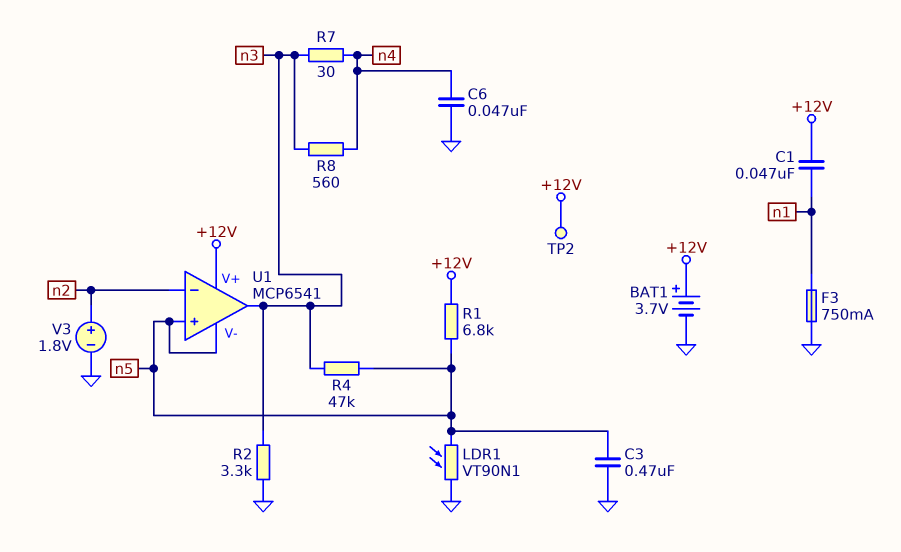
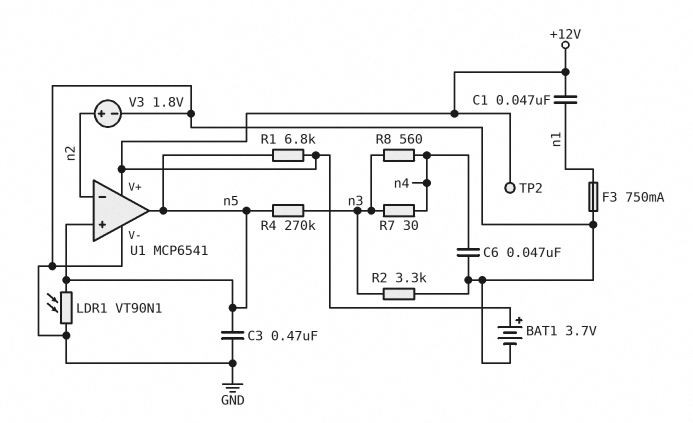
R4: 47k (n3, n5) -> 270k (n3, n5)
U1 pin V-: n5 -> GND
U1 pin out: n3 -> n5

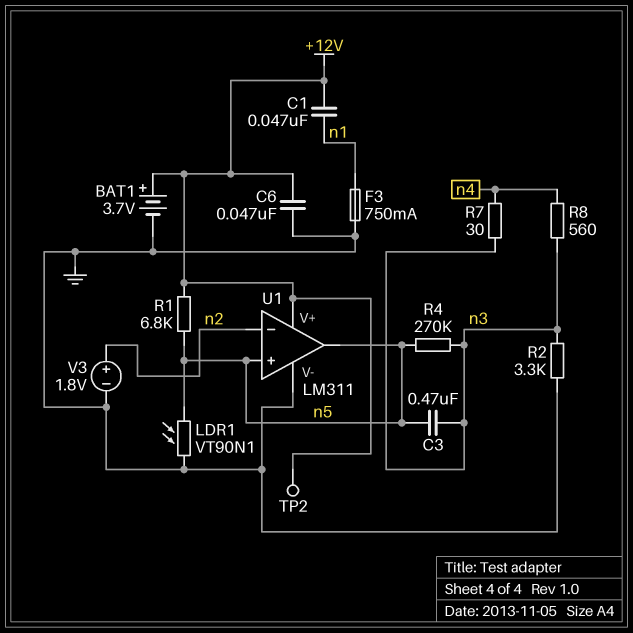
C3: 470nF (GND, n5) -> 470nF (n3, n5)
C6: 47nF (GND, n4) -> 47nF (+12V, GND)
U1: MCP6541 -> LM311

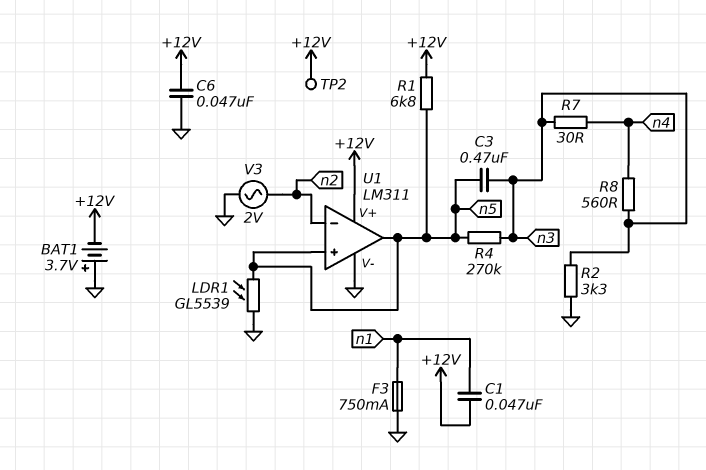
BAT1: 3.7V (plus +12V, minus GND) -> 3.7V (plus GND, minus +12V)
LDR1: VT90N1 (GND, n5) -> GL5539 (GND, n5)
V3: 1.8V (plus n2, minus GND) -> AC 2V (GND, n2)

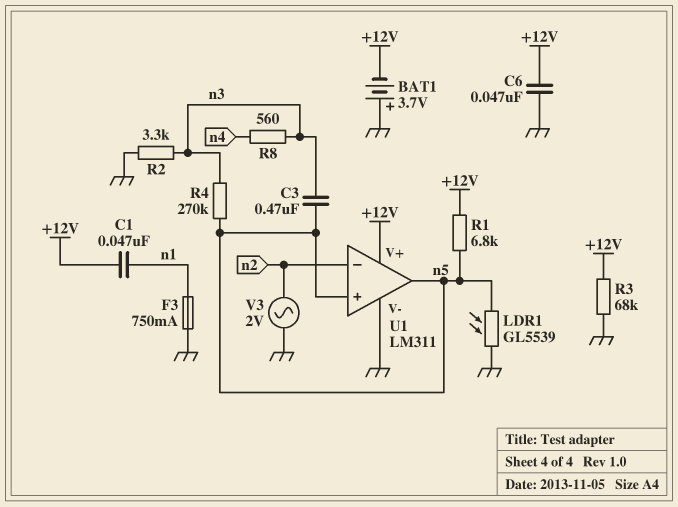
R3: none -> 68k (+12V, GND)
R7: 30 (n3, n4) -> none
TP2: test point (+12V) -> none

